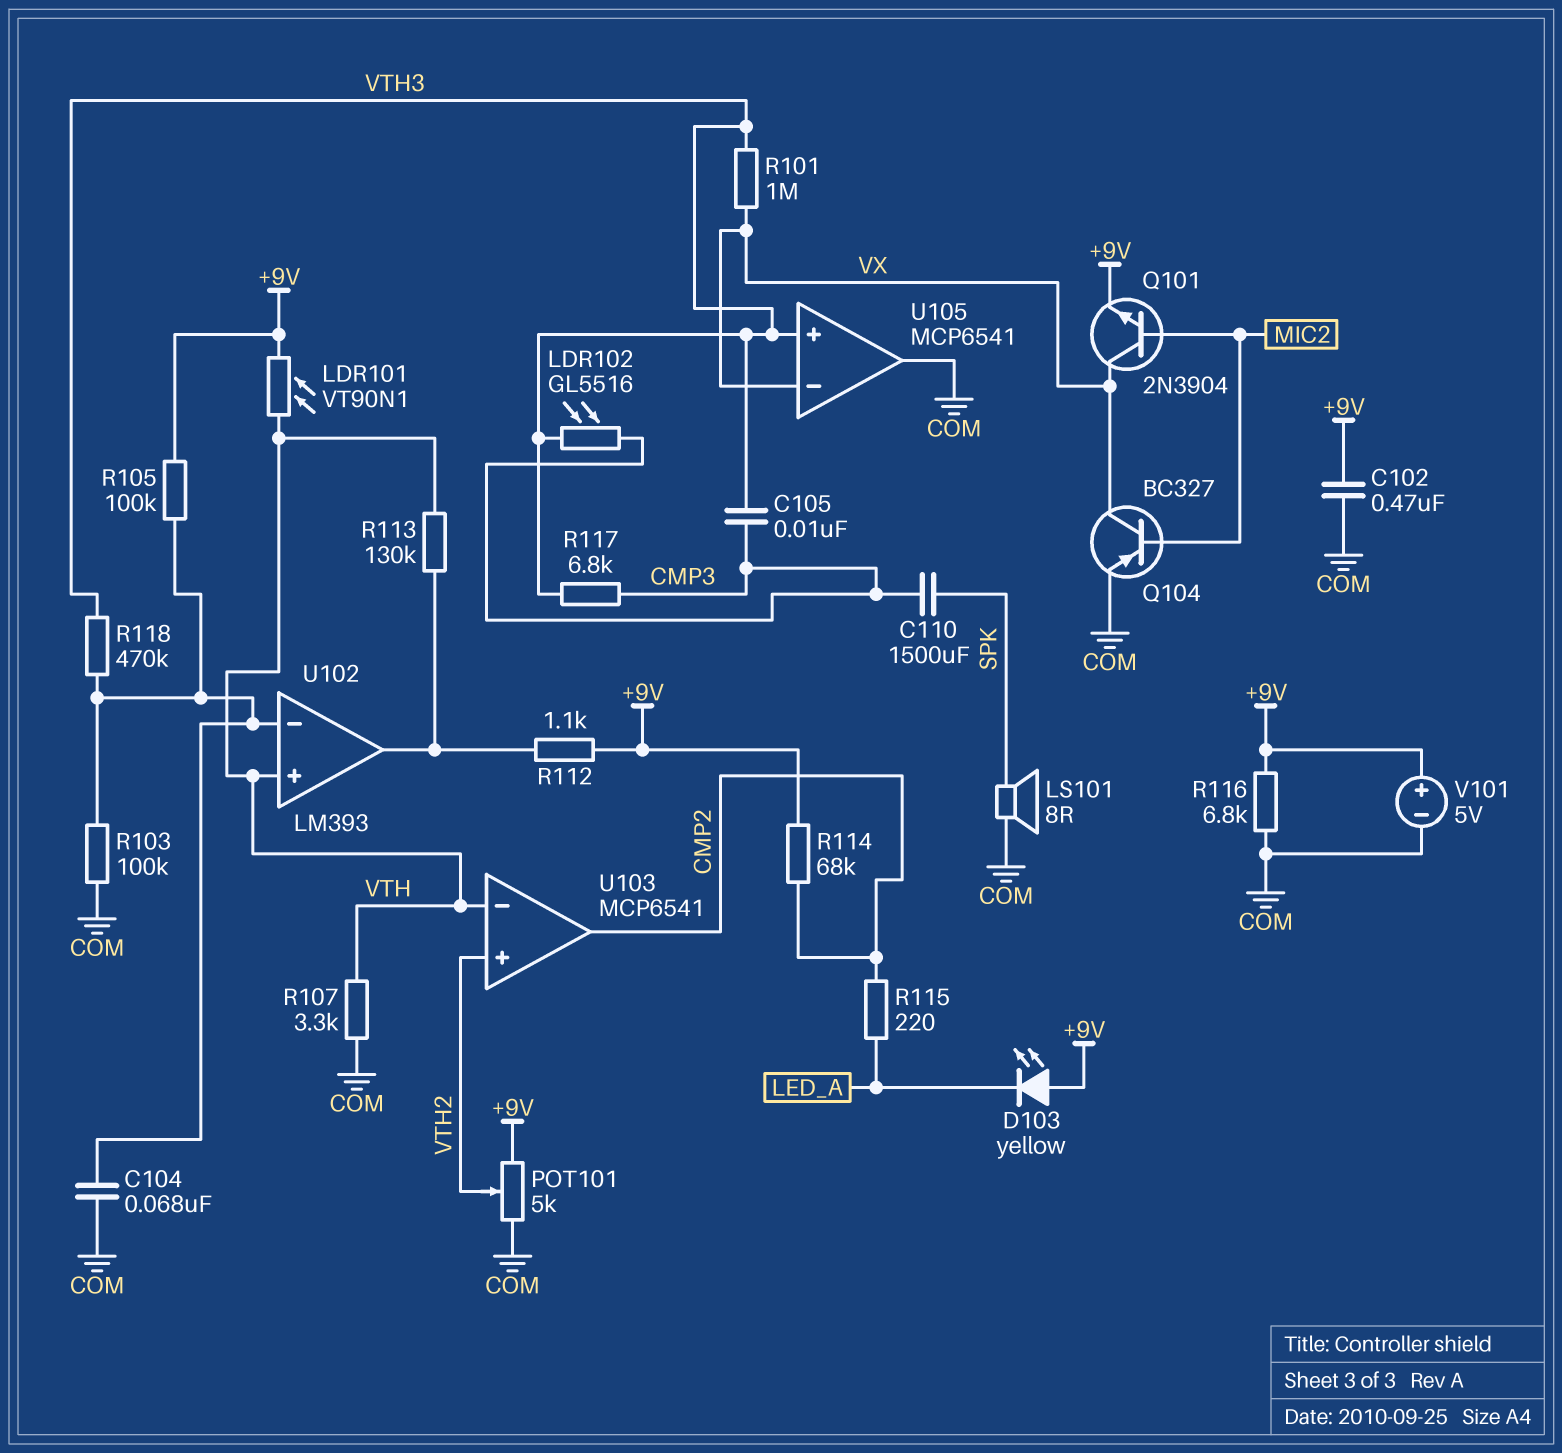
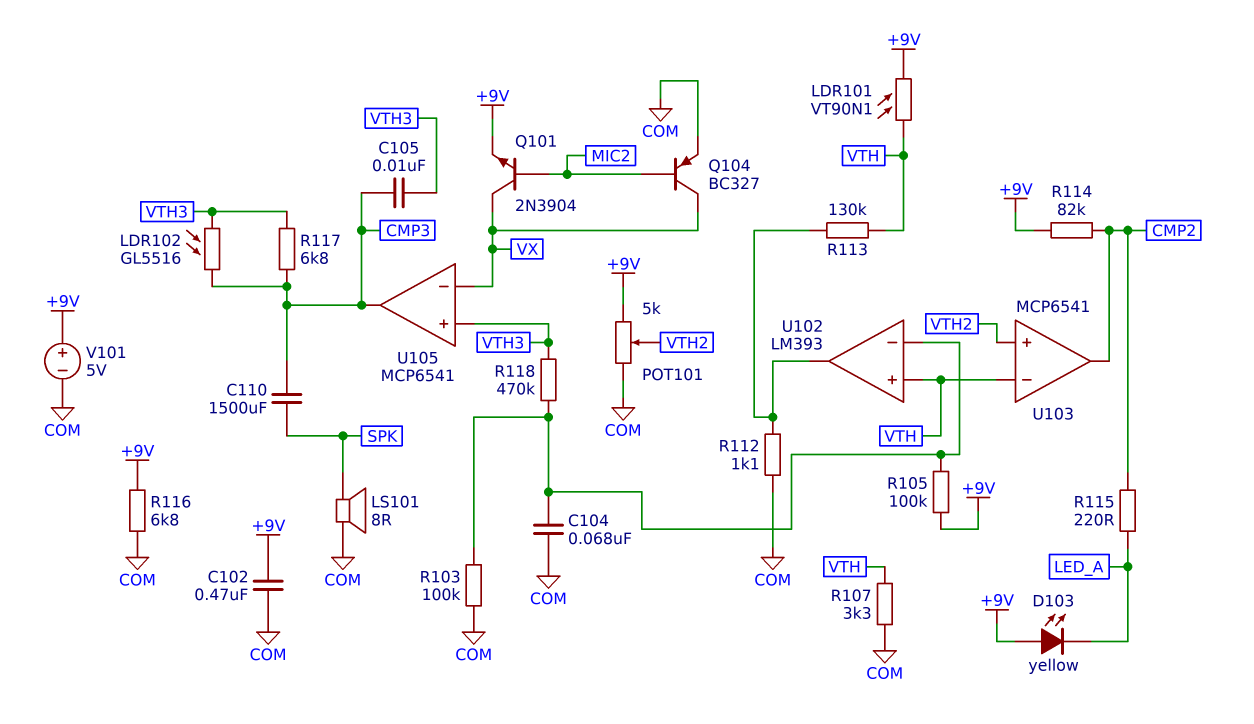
R101: 1M (VTH3, VX) -> none
R112: 1.1k (+9V, U102/out) -> 1.1k (COM, U102/out)
R114: 68k (+9V, CMP2) -> 82k (+9V, CMP2)
U105 pin out: COM -> CMP3

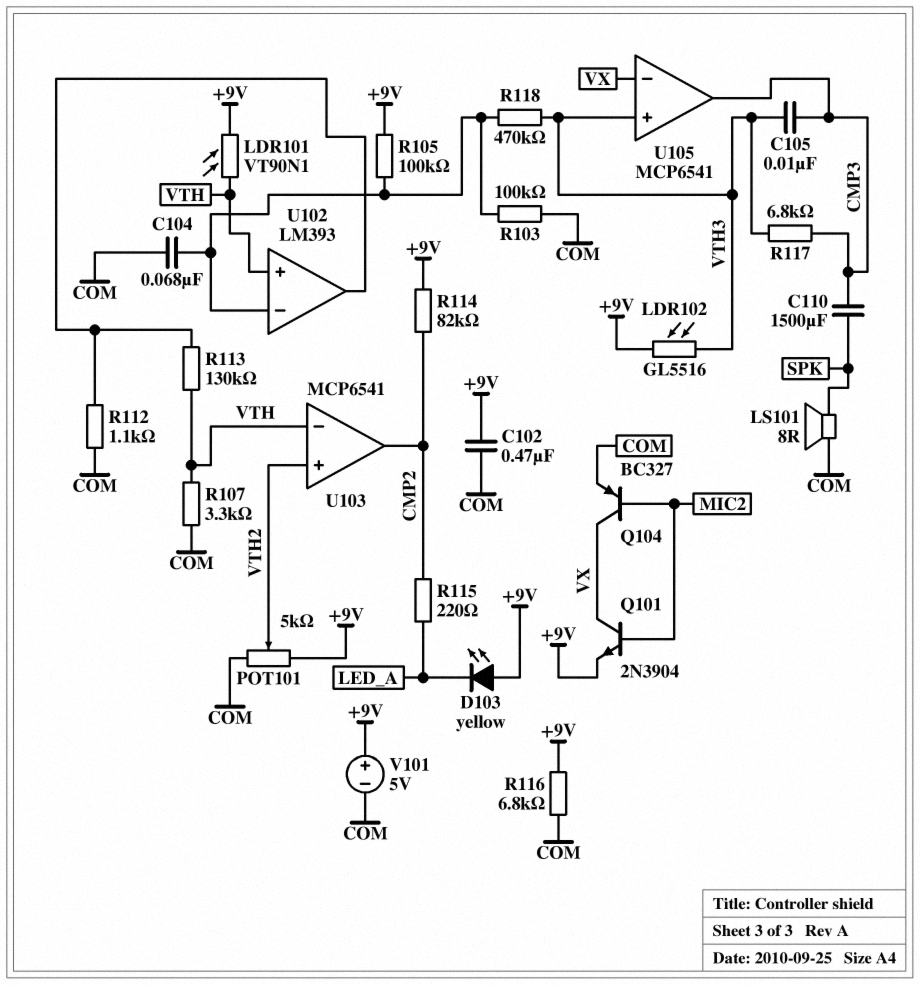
LDR102: GL5516 (CMP3, VTH3) -> GL5516 (+9V, VTH3)

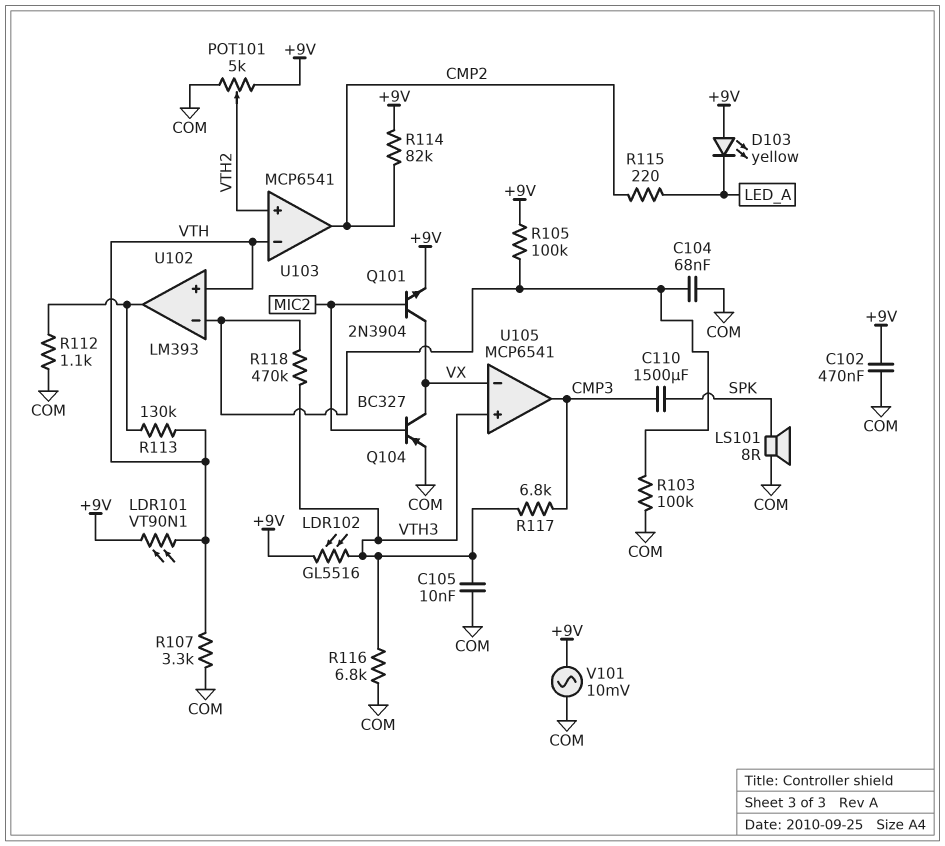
C105: 10nF (CMP3, VTH3) -> 10nF (COM, VTH3)
R116: 6.8k (+9V, COM) -> 6.8k (COM, VTH3)
V101: 5V (plus +9V, minus COM) -> AC 10mV (+9V, COM)

